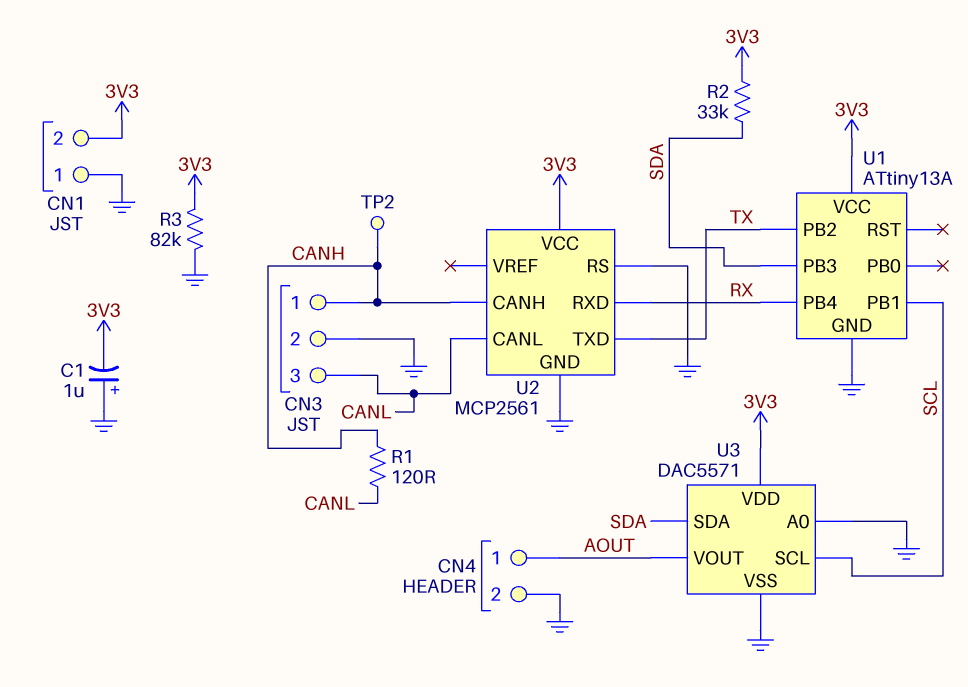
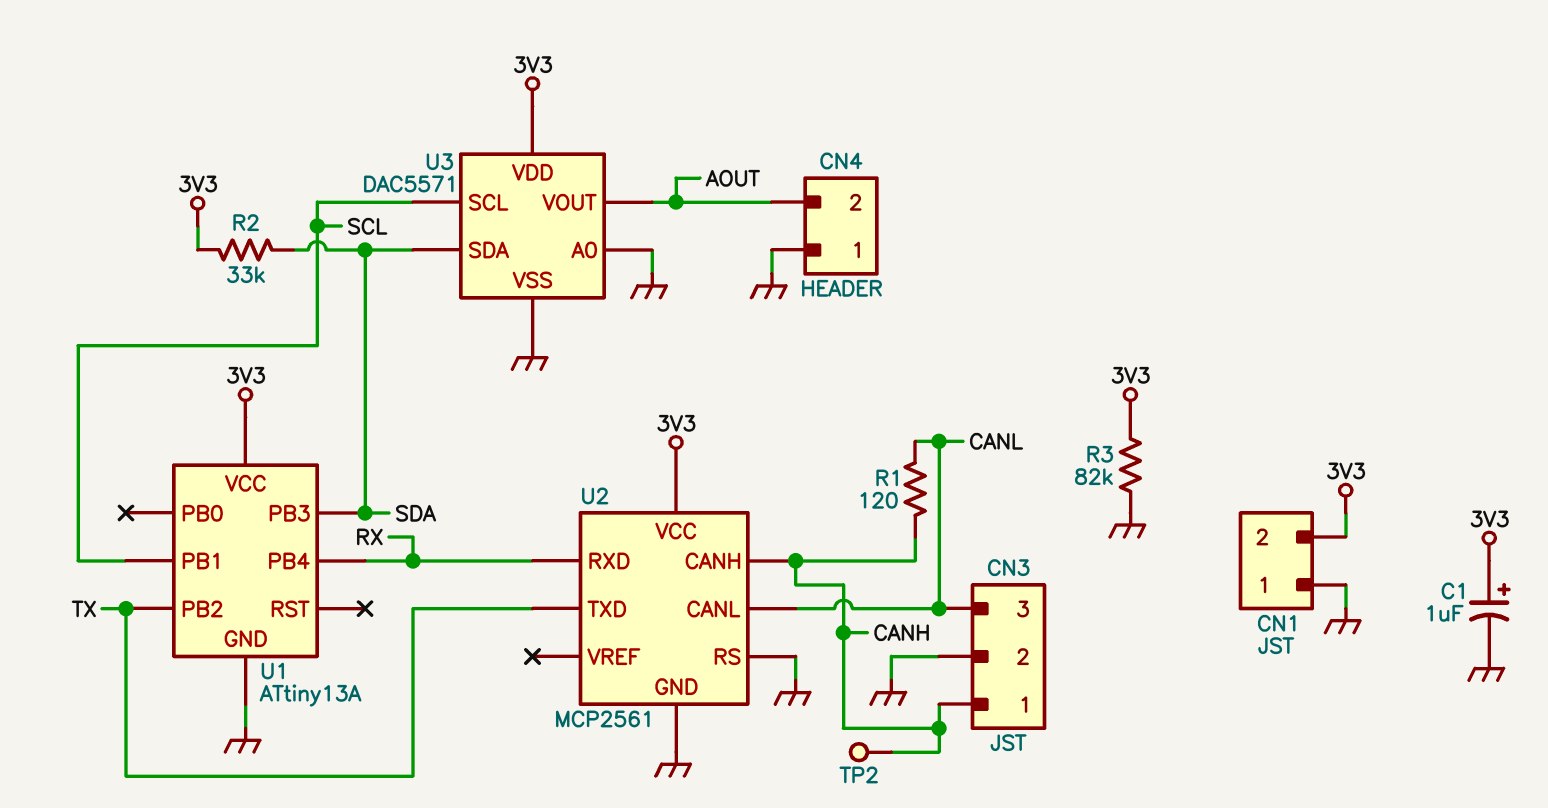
C1: 1uF (plus GND, minus 3V3) -> 1uF (plus 3V3, minus GND)
CN4 pin 1: AOUT -> GND
CN4 pin 2: GND -> AOUT

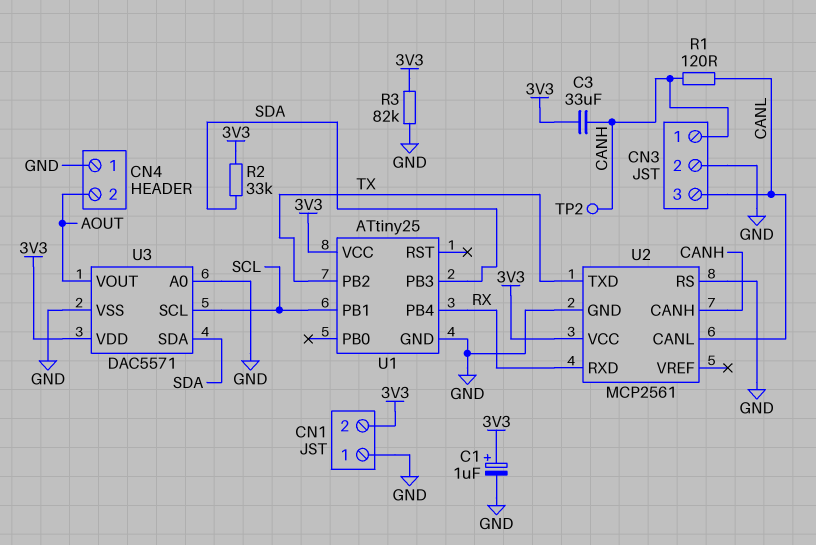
C3: none -> 33uF (3V3, CANH)
U1: ATtiny13A -> ATtiny25

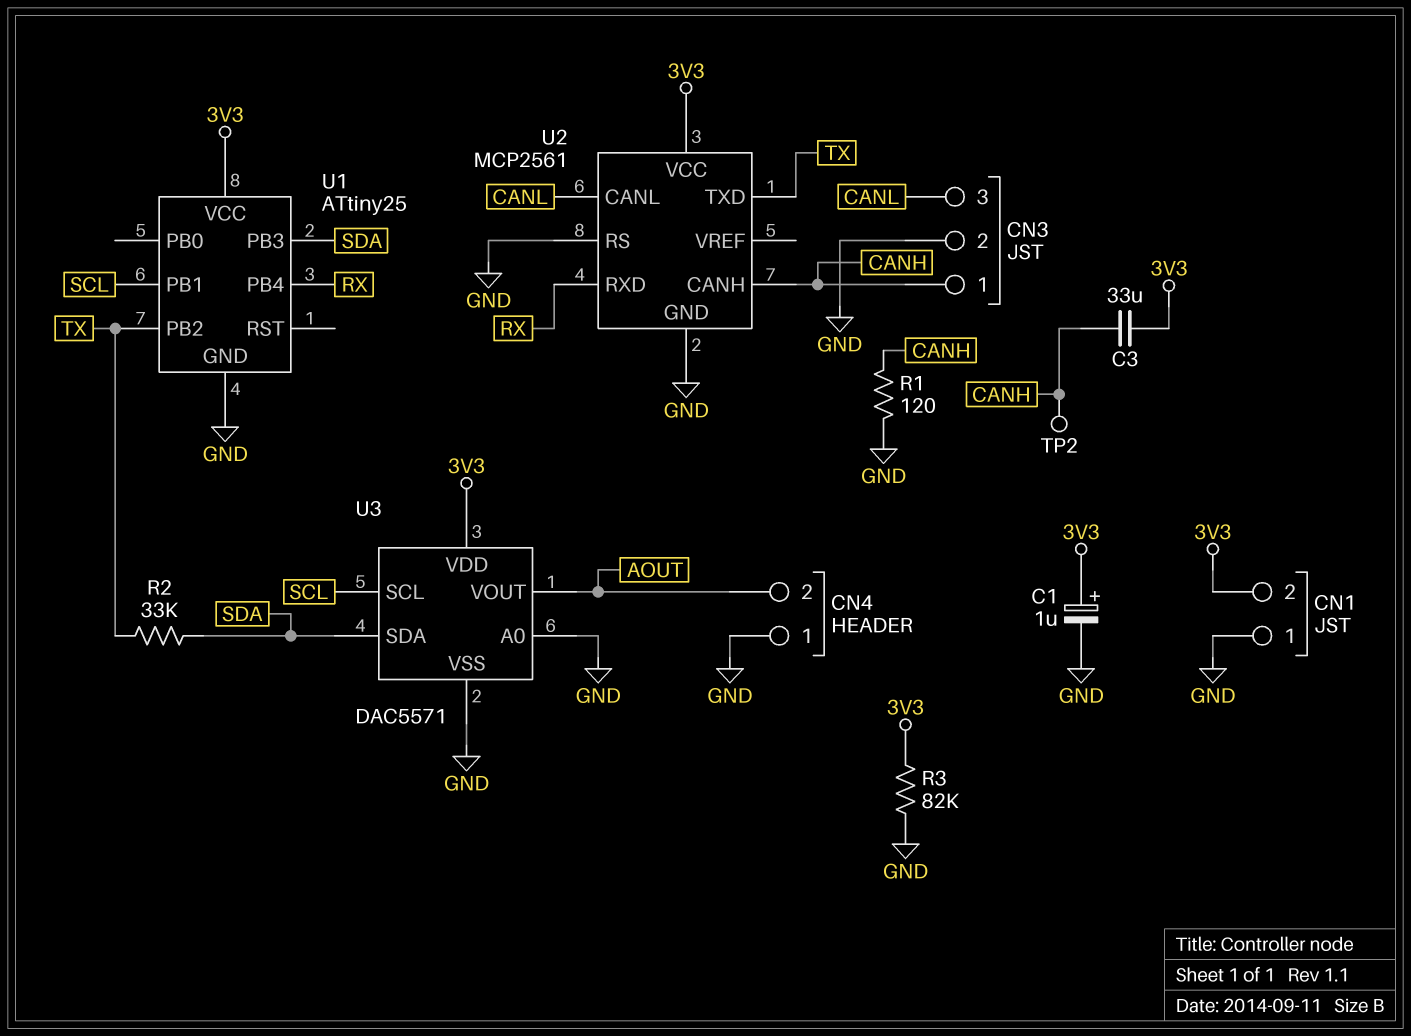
R1: 120 (CANH, CANL) -> 120 (CANH, GND)
R2: 33k (3V3, SDA) -> 33k (SDA, TX)

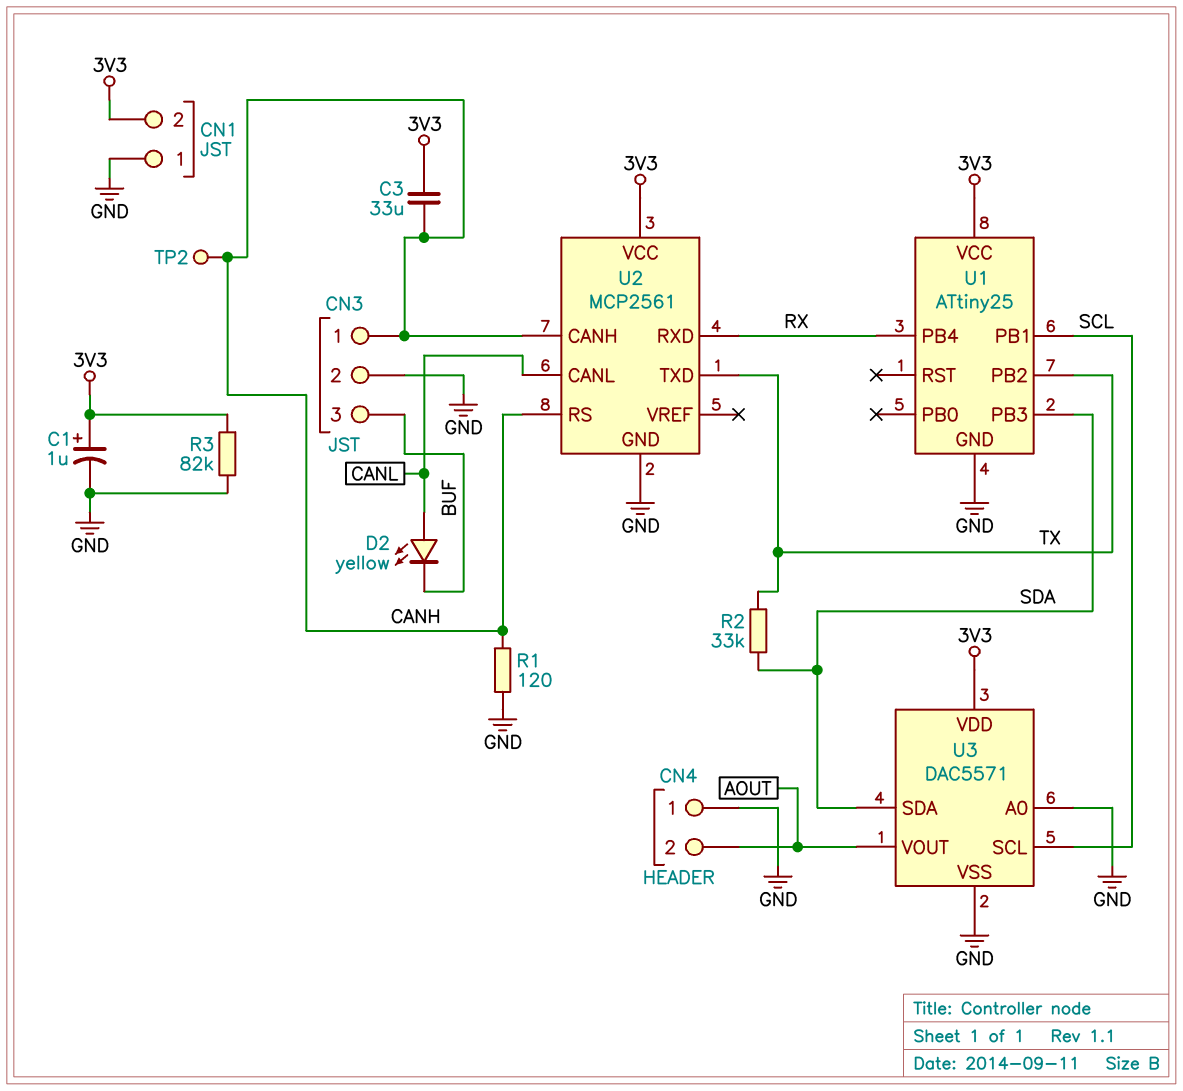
CN3 pin 3: CANL -> BUF
D2: none -> LED yellow (A CANL, K BUF)
U2 pin RS: GND -> CANH

